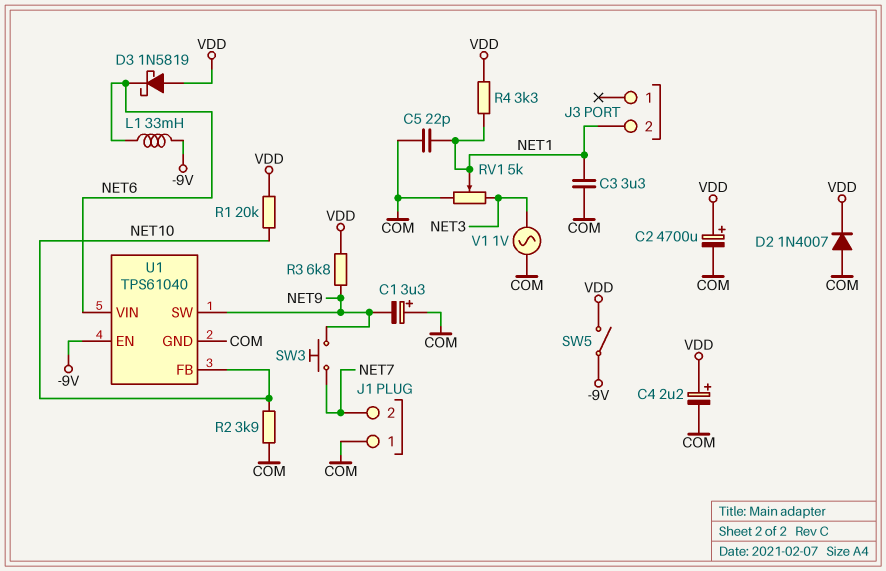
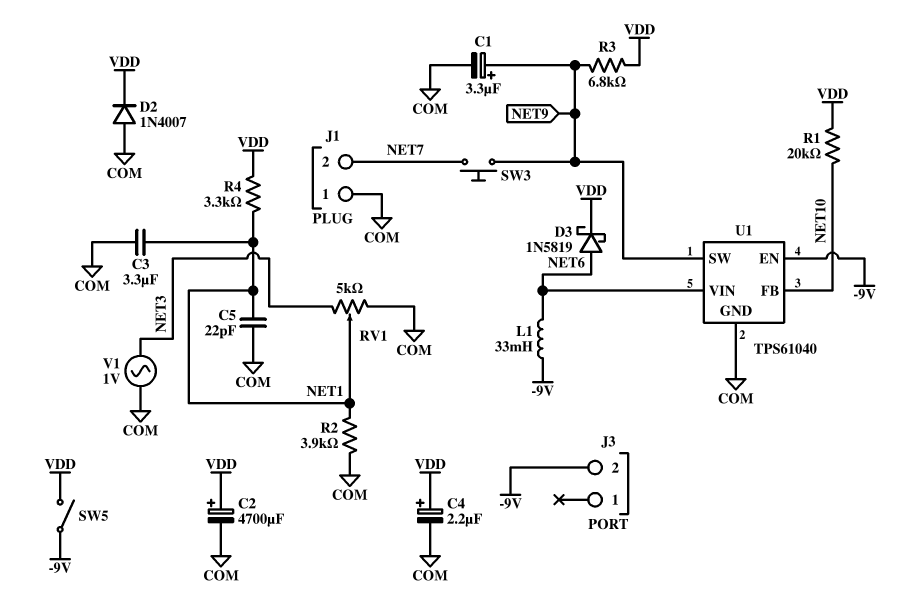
C1: 3.3uF (plus COM, minus NET9) -> 3.3uF (plus NET9, minus COM)
D3: schottky 1N5819 (A VDD, K NET6) -> schottky 1N5819 (A NET6, K VDD)
J3 pin 2: NET1 -> -9V
R2: 3.9k (COM, NET10) -> 3.9k (COM, NET1)

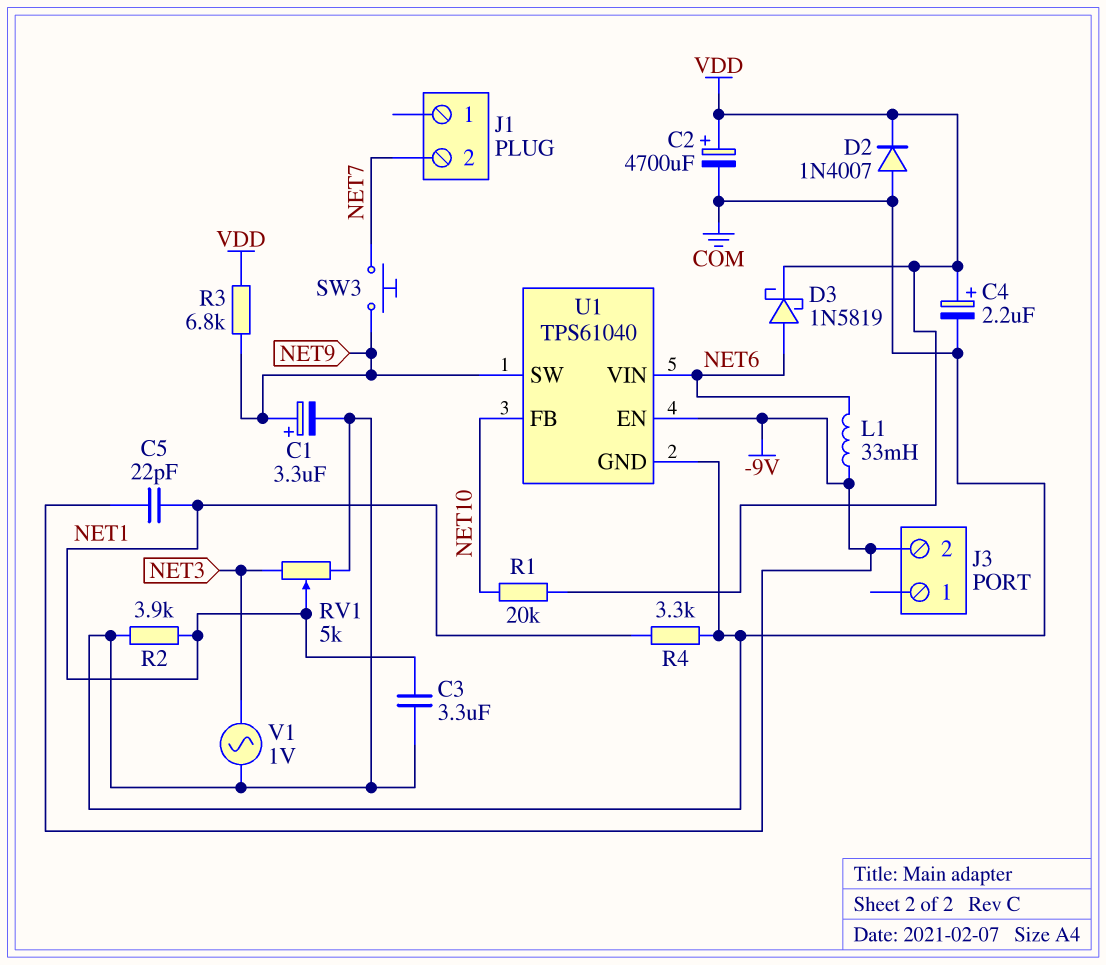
C5: 22pF (COM, NET1) -> 22pF (-9V, NET1)
J1 pin 1: COM -> none
R4: 3.3k (NET1, VDD) -> 3.3k (COM, NET1)
SW5: switch (-9V, VDD) -> none

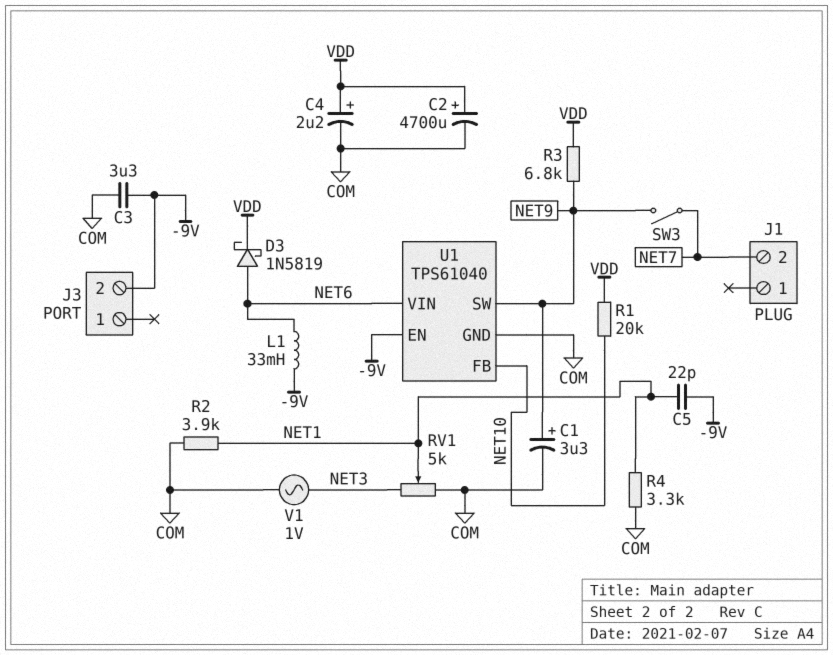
C3: 3.3uF (COM, NET1) -> 3.3uF (-9V, COM)
D2: diode 1N4007 (A COM, K VDD) -> none
SW3: button (NET7, NET9) -> switch (NET7, NET9)

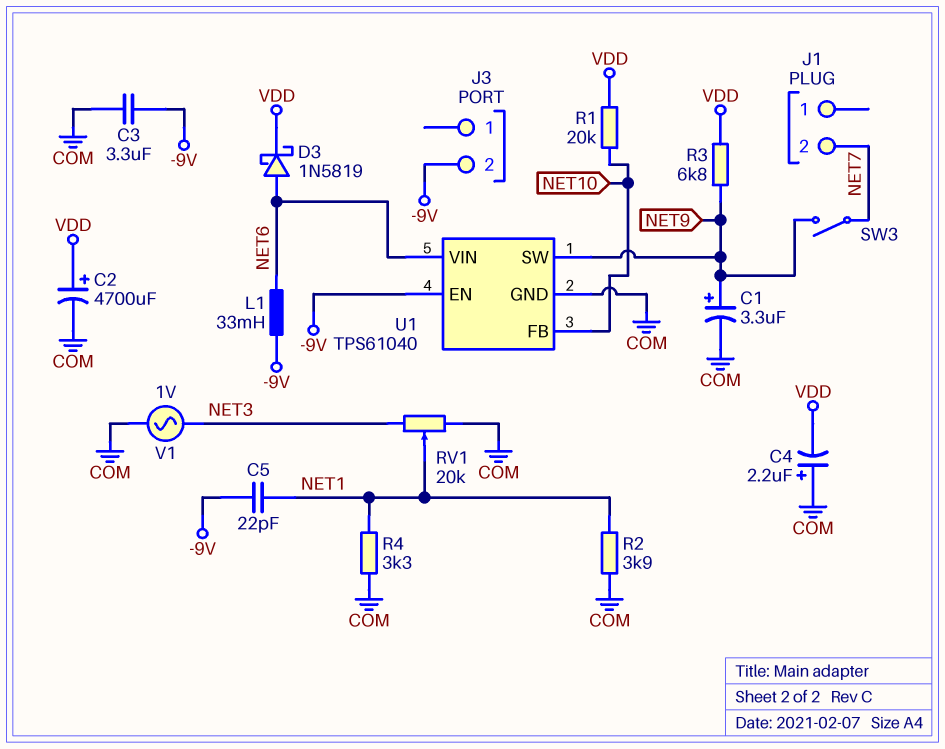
C4: 2.2uF (plus VDD, minus COM) -> 2.2uF (plus COM, minus VDD)
RV1: 5k (COM, NET3, wiper NET1) -> 20k (COM, NET3, wiper NET1)

